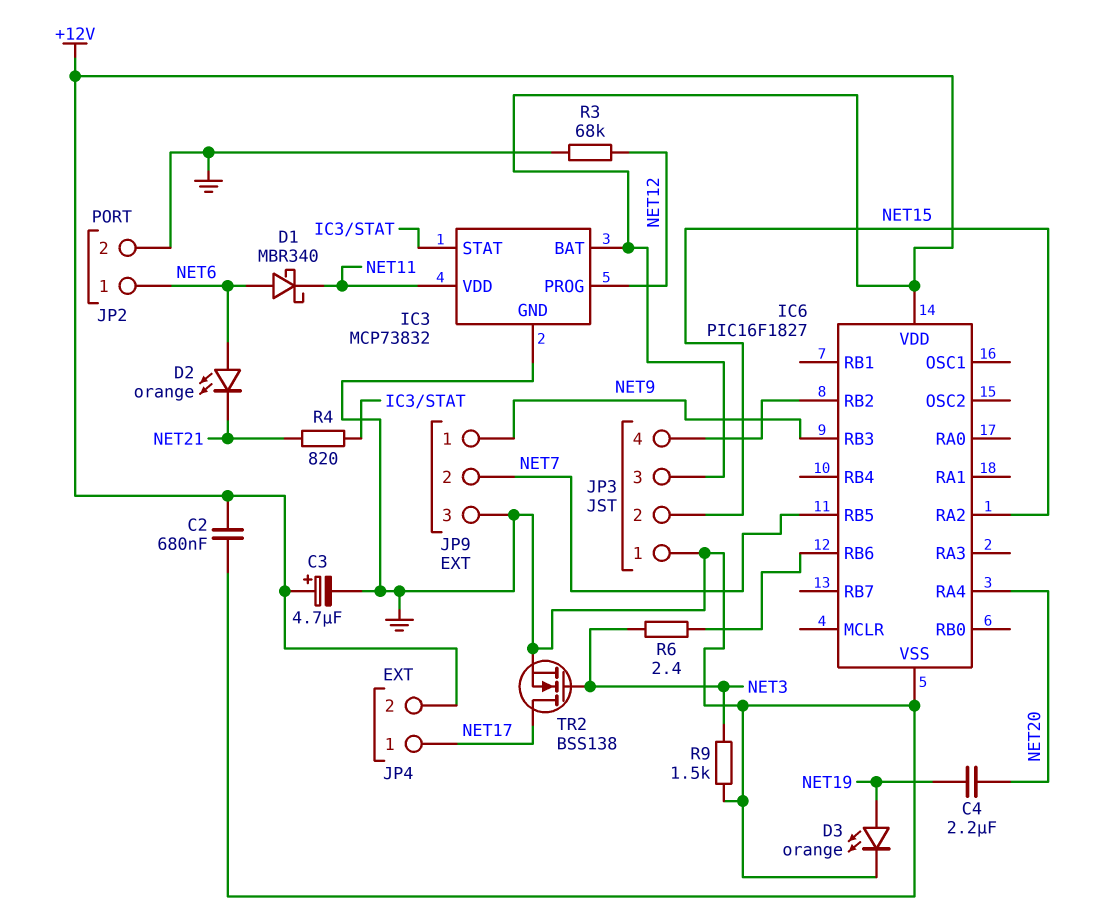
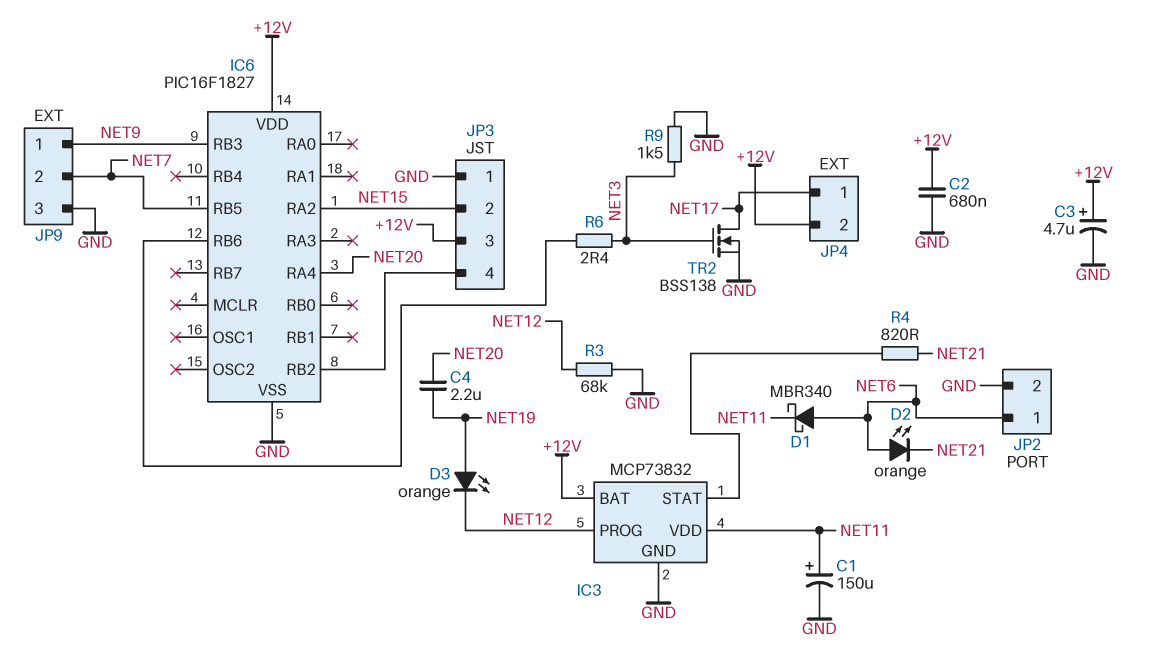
C1: none -> 150uF (plus NET11, minus GND)
D3: LED orange (A NET19, K GND) -> LED orange (A NET19, K NET12)

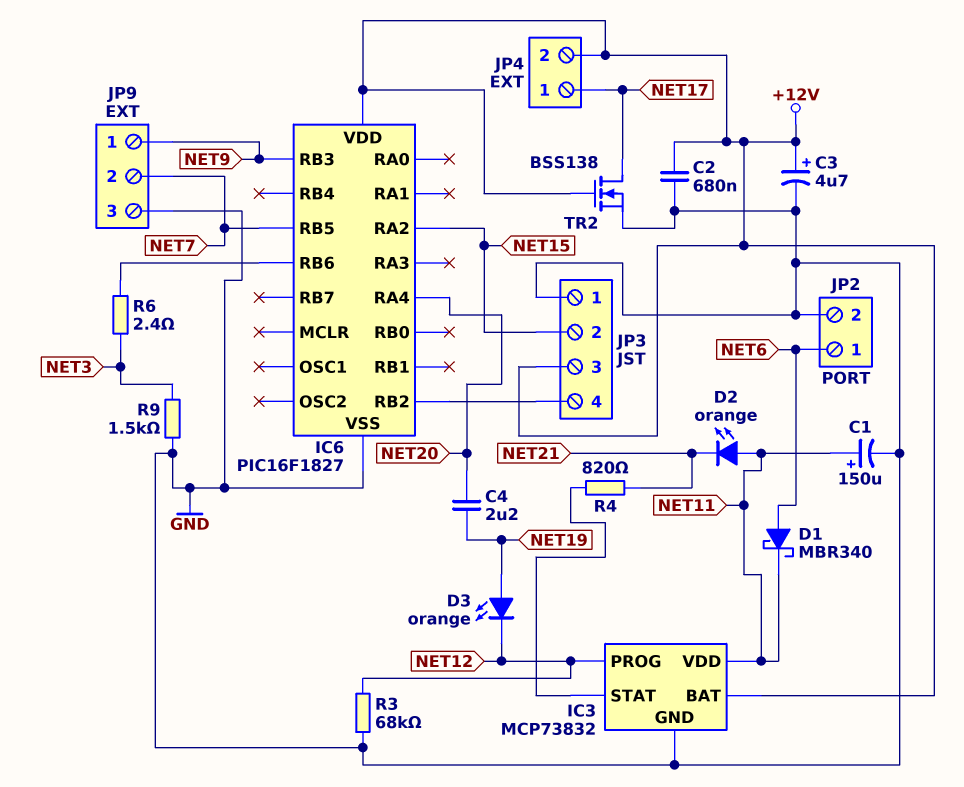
D2: LED orange (A NET6, K NET21) -> LED orange (A NET11, K NET21)
TR2: NMOS BSS138 (G NET3, D NET17, S GND) -> NMOS BSS138 (G +12V, D NET17, S GND)

